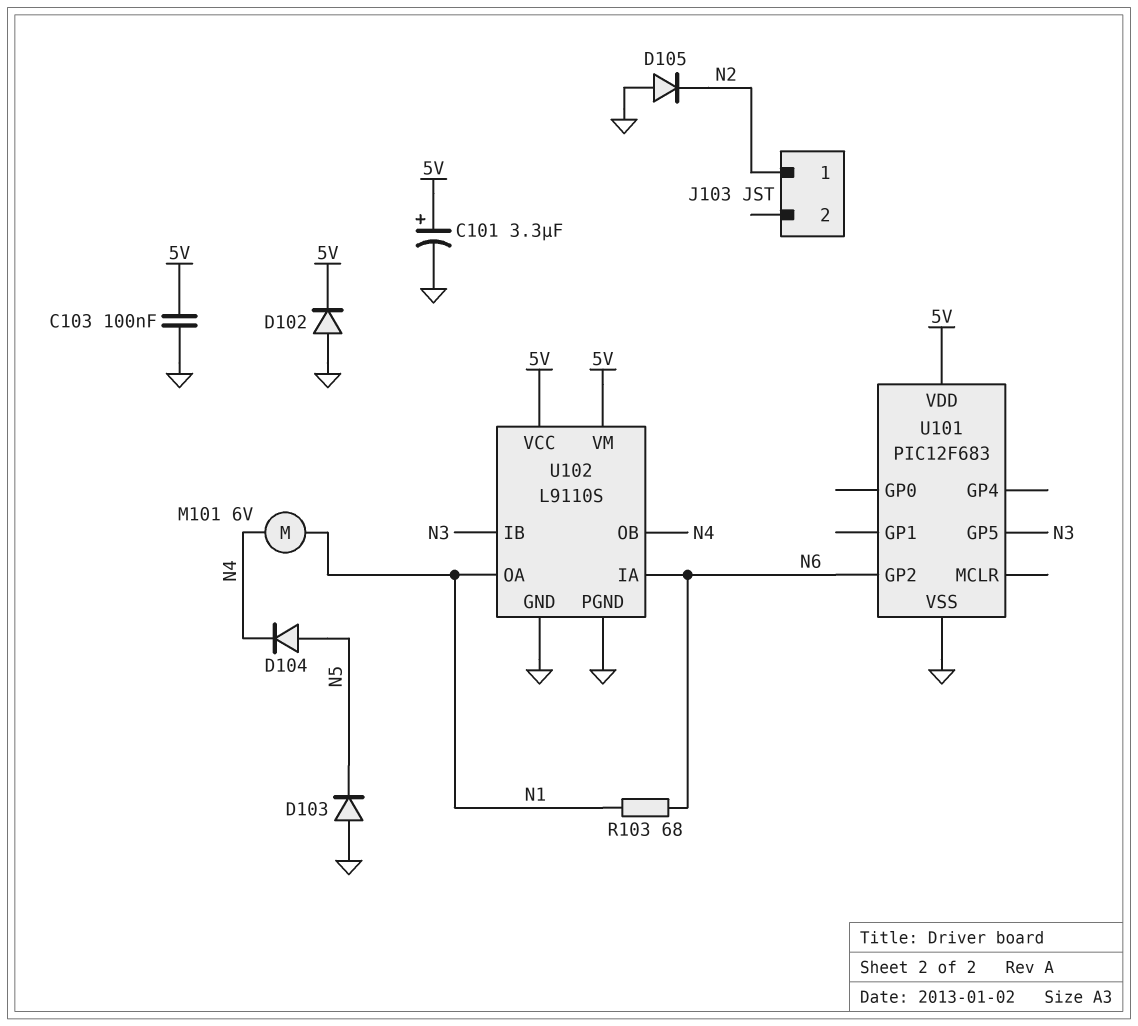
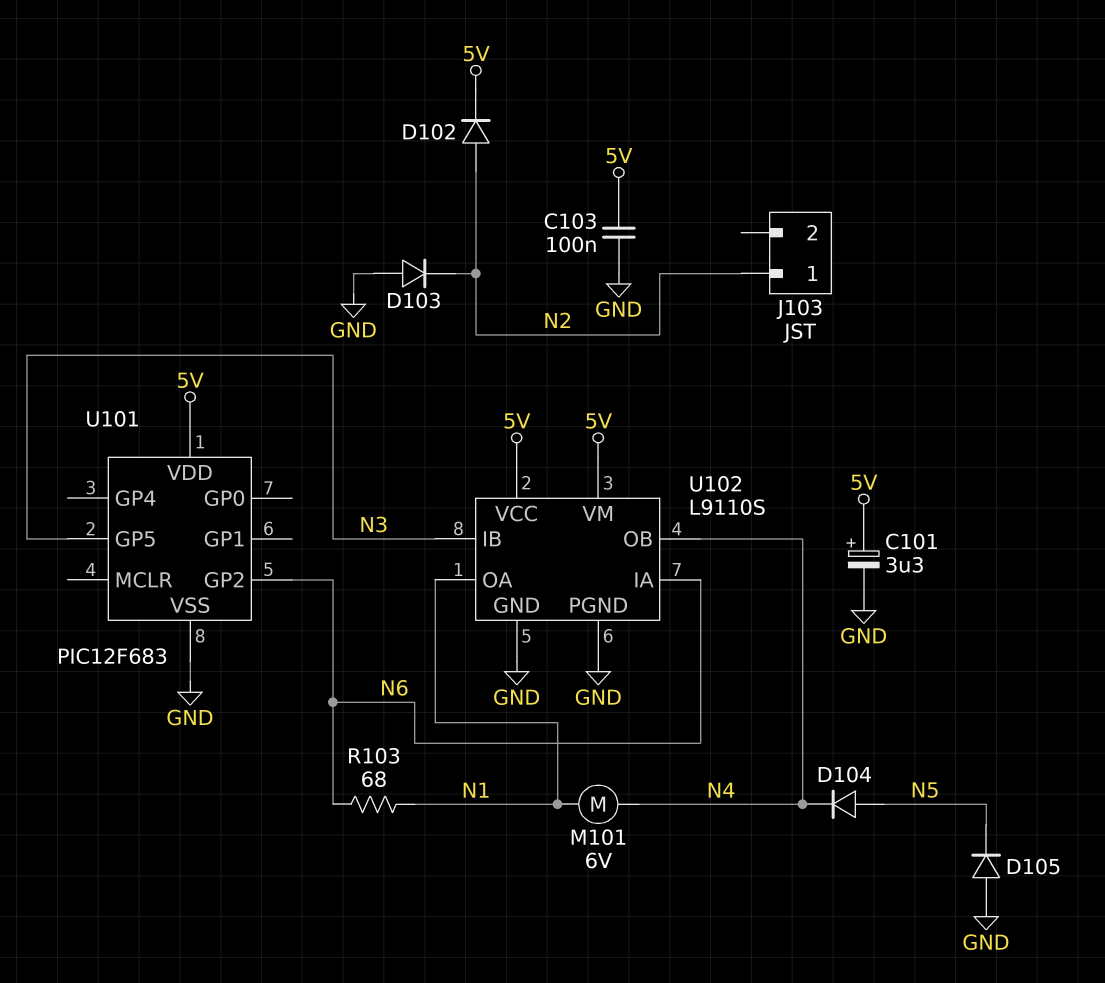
D102: diode (A GND, K 5V) -> diode (A N2, K 5V)
D103: diode (A GND, K N5) -> diode (A GND, K N2)
D105: diode (A GND, K N2) -> diode (A GND, K N5)

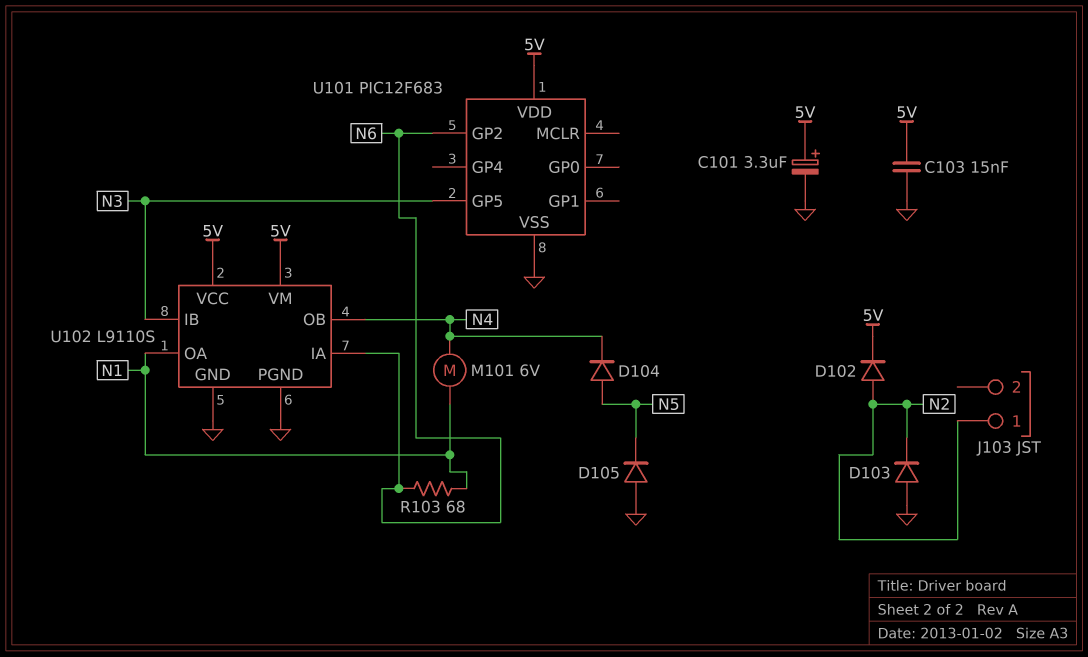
C103: 100nF (5V, GND) -> 15nF (5V, GND)

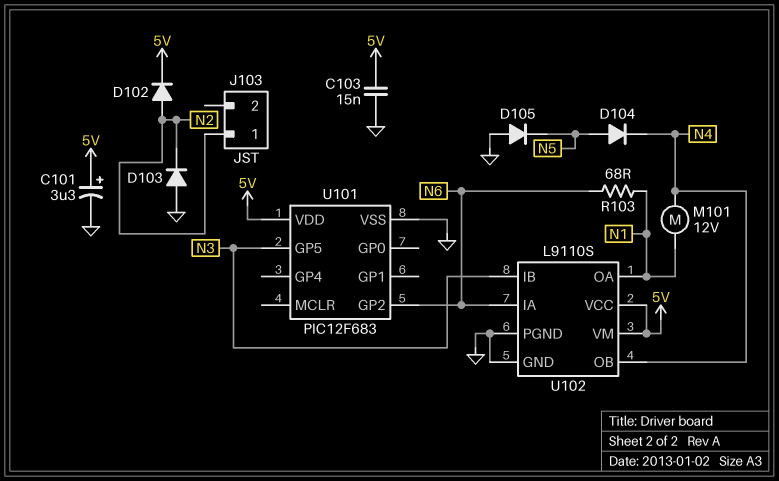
M101: motor 6V (N1, N4) -> motor 12V (N1, N4)

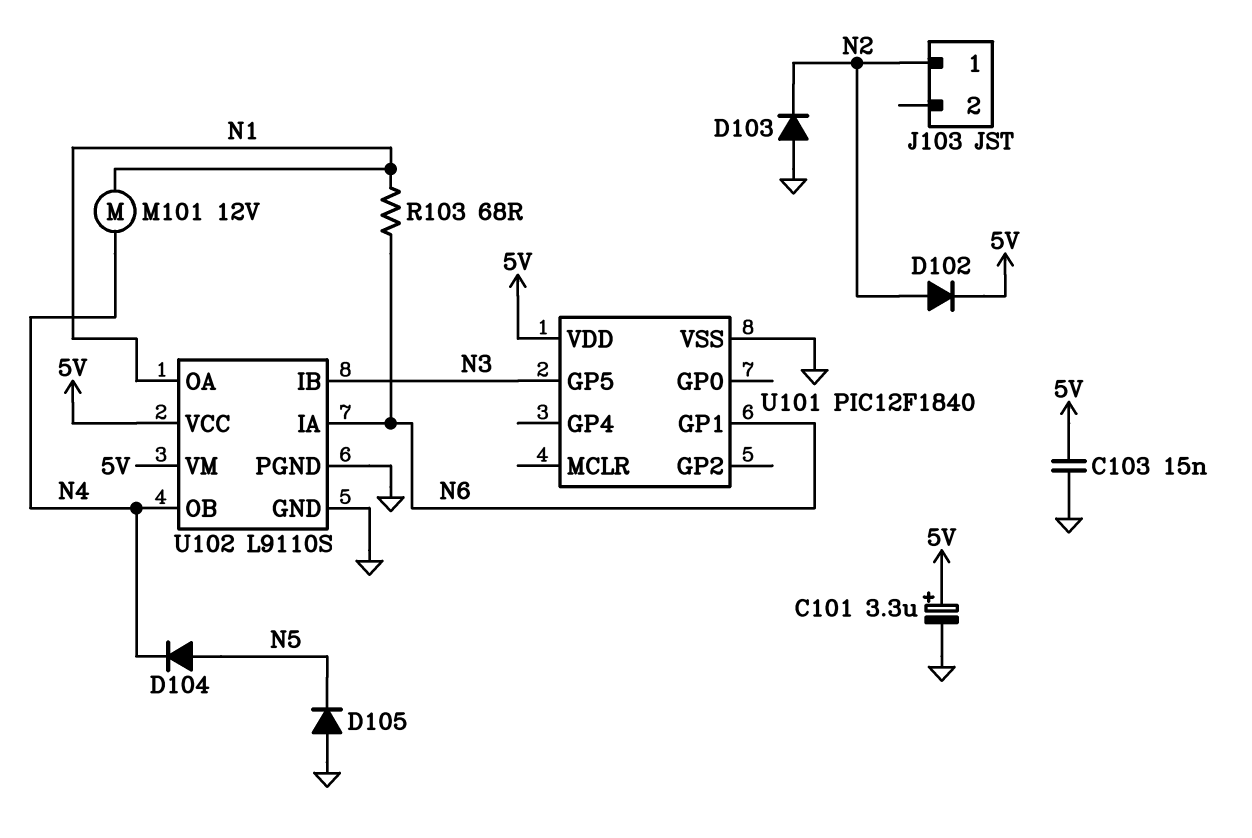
U101: PIC12F683 -> PIC12F1840
U101 pin GP1: none -> N6
U101 pin GP2: N6 -> none

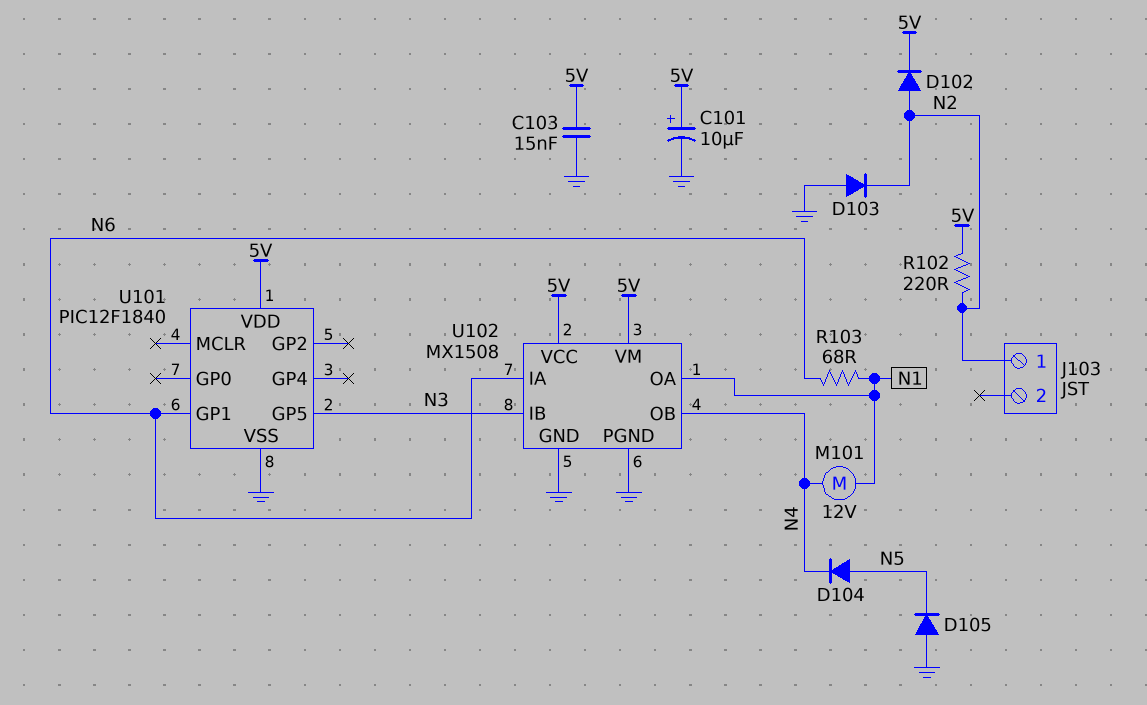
C101: 3.3uF (plus 5V, minus GND) -> 10uF (plus 5V, minus GND)
R102: none -> 220 (5V, N2)
U102: L9110S -> MX1508

